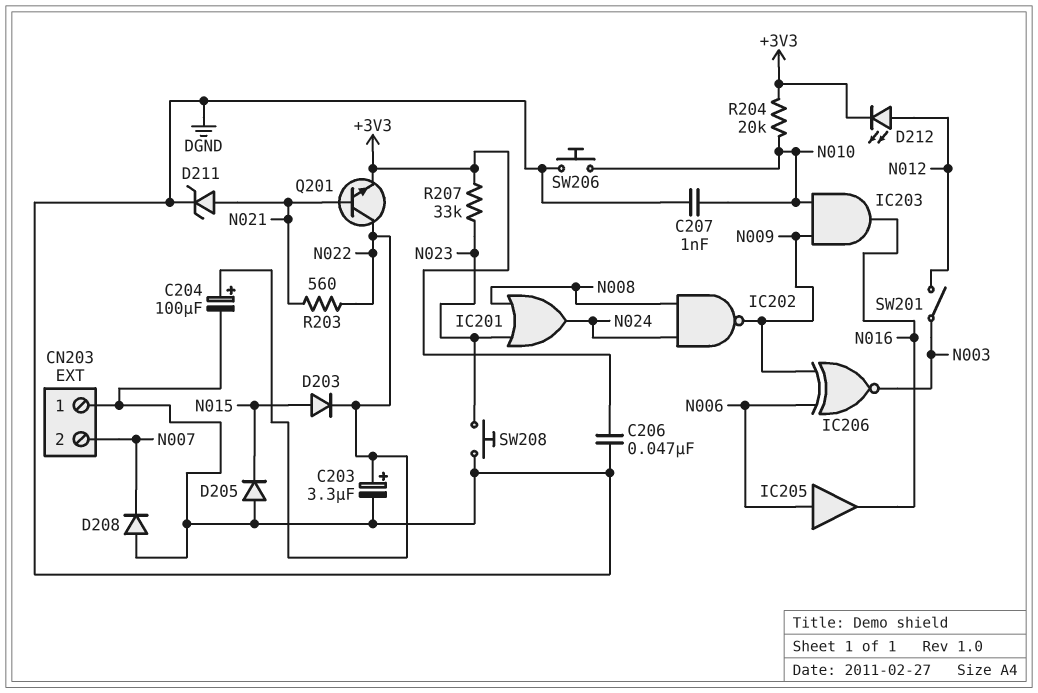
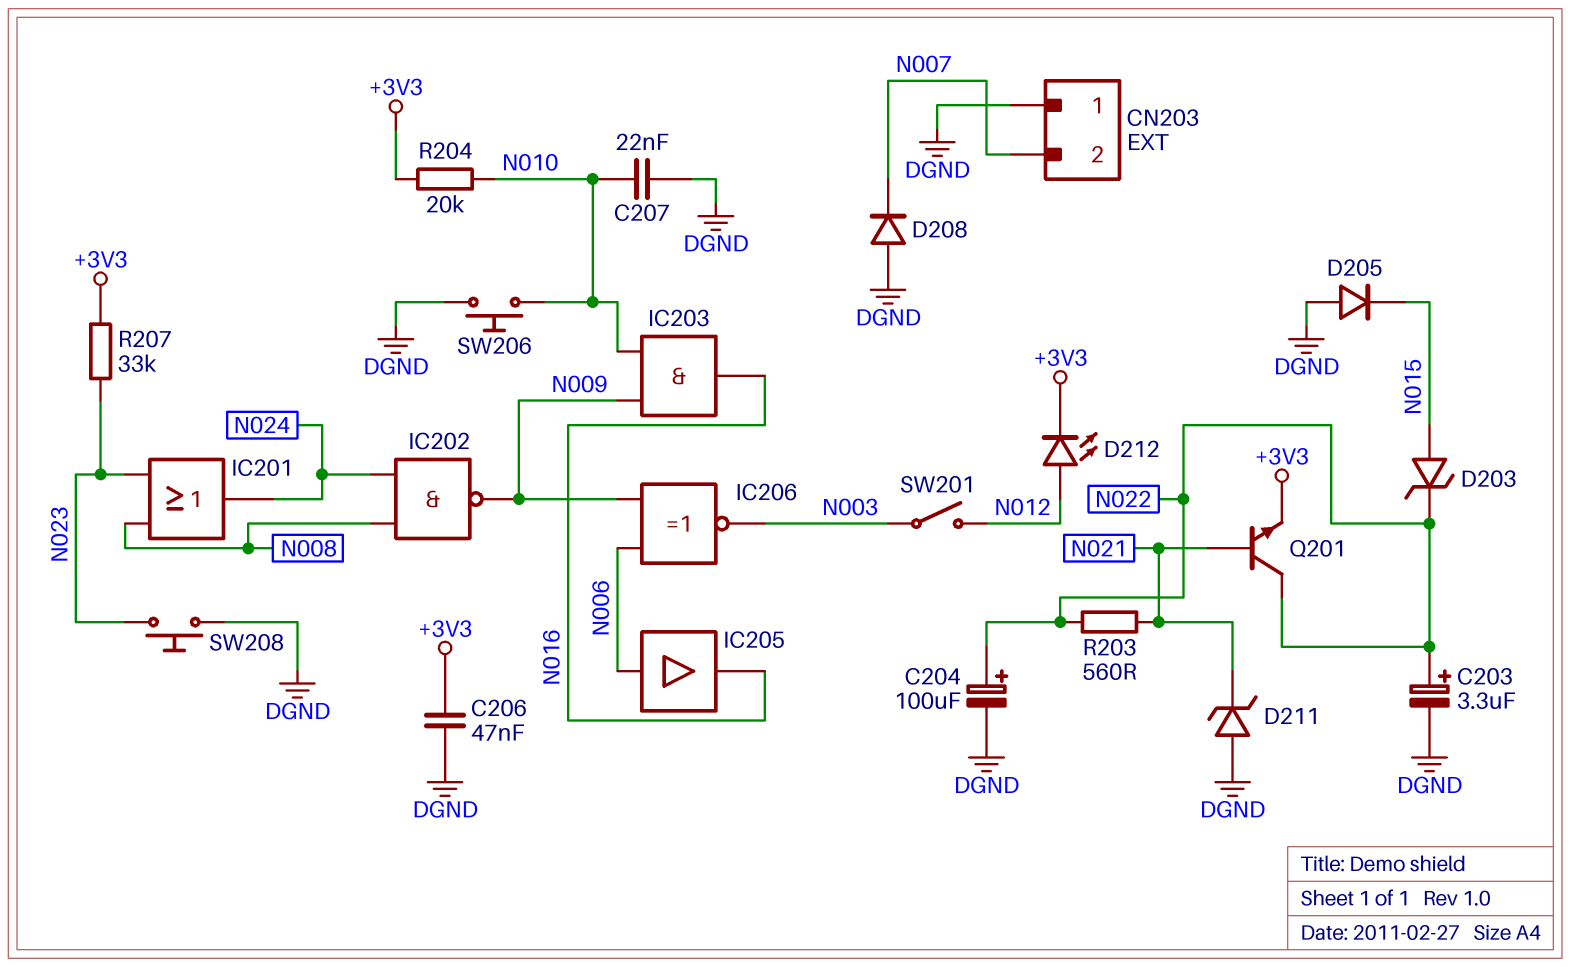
C207: 1nF (DGND, N010) -> 22nF (DGND, N010)
D203: diode (A N015, K N022) -> zener (A N015, K N022)
D211: zener (A N021, K DGND) -> zener (A DGND, K N021)

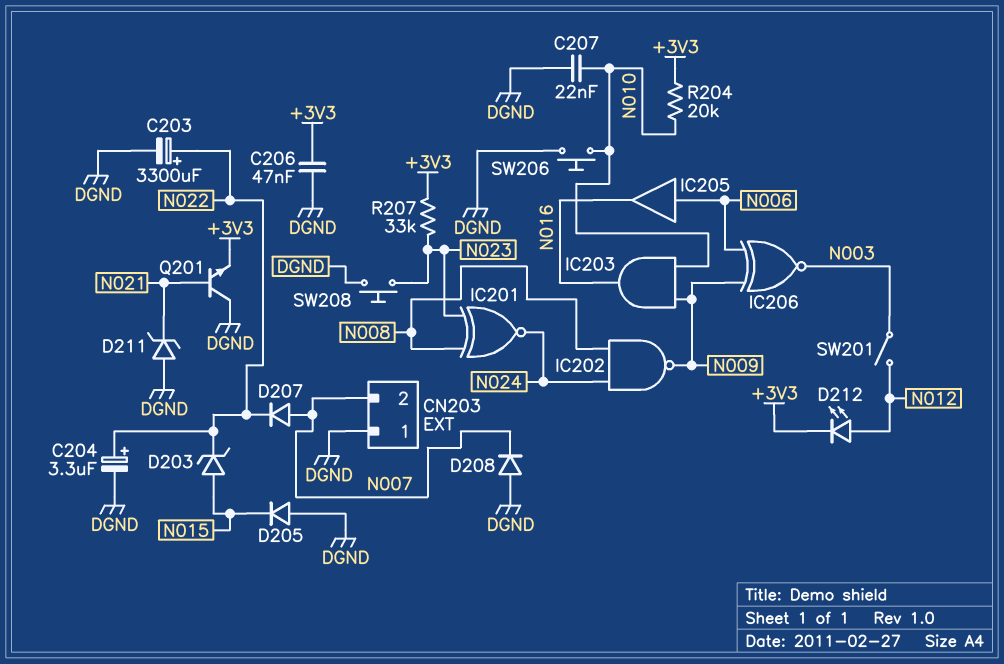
C203: 3.3uF (plus N022, minus DGND) -> 3300uF (plus N022, minus DGND)
C204: 100uF (plus N022, minus DGND) -> 3.3uF (plus N022, minus DGND)
D207: none -> diode (A N007, K N022)
IC201: OR (in N008, in N023, out N024) -> XNOR (in N008, in N023, out N024)
Q201: NPN (B N021, C N022, E +3V3) -> NPN (B N021, C DGND, E +3V3)
R203: 560 (N021, N022) -> none

